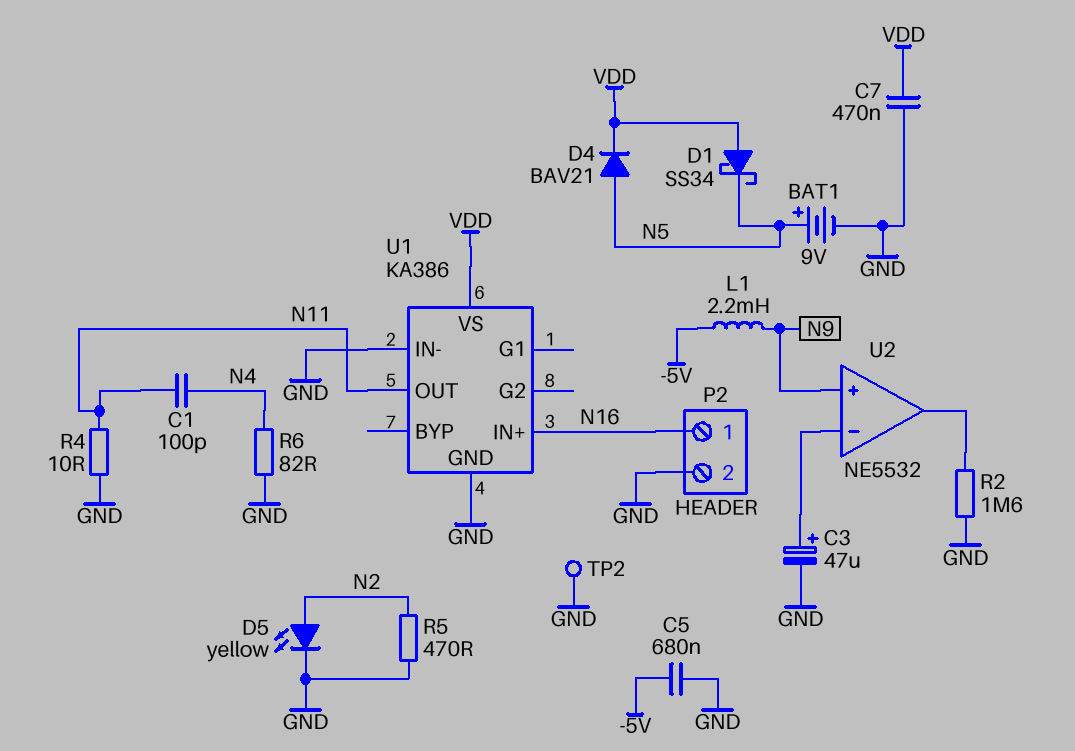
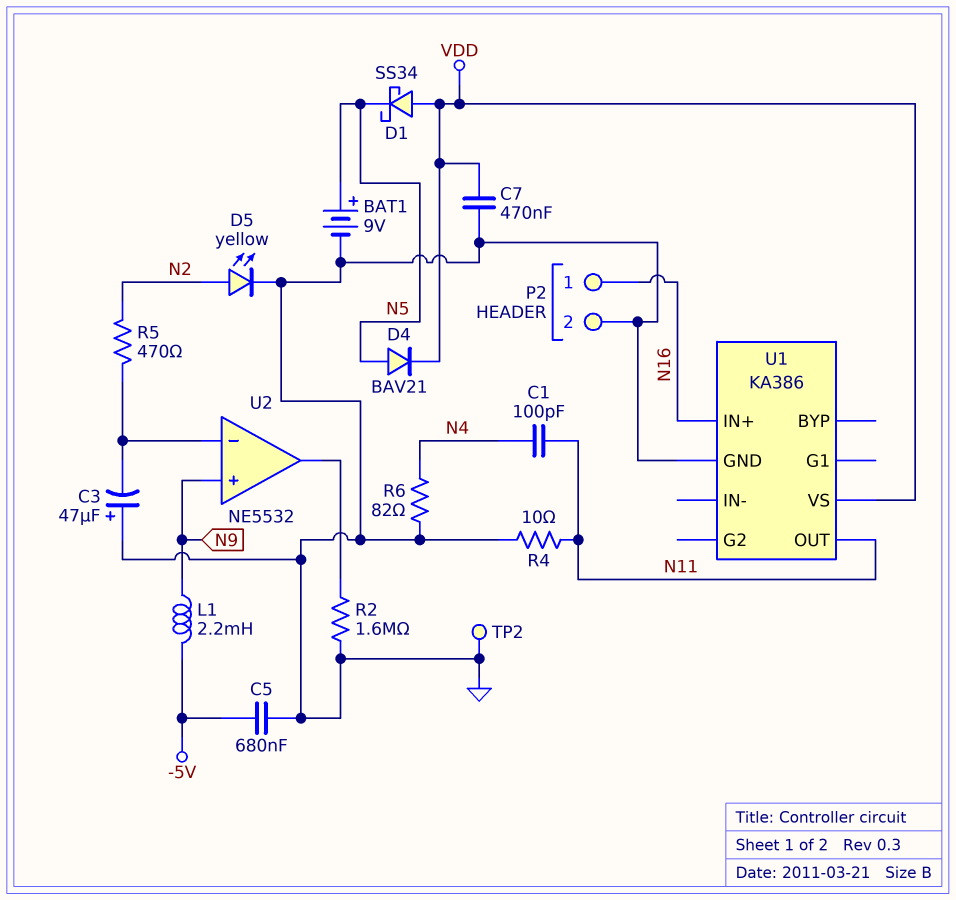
C3: 47uF (plus U2/in-, minus GND) -> 47uF (plus GND, minus U2/in-)
R5: 470 (GND, N2) -> 470 (N2, U2/in-)
U1 pin IN-: GND -> none

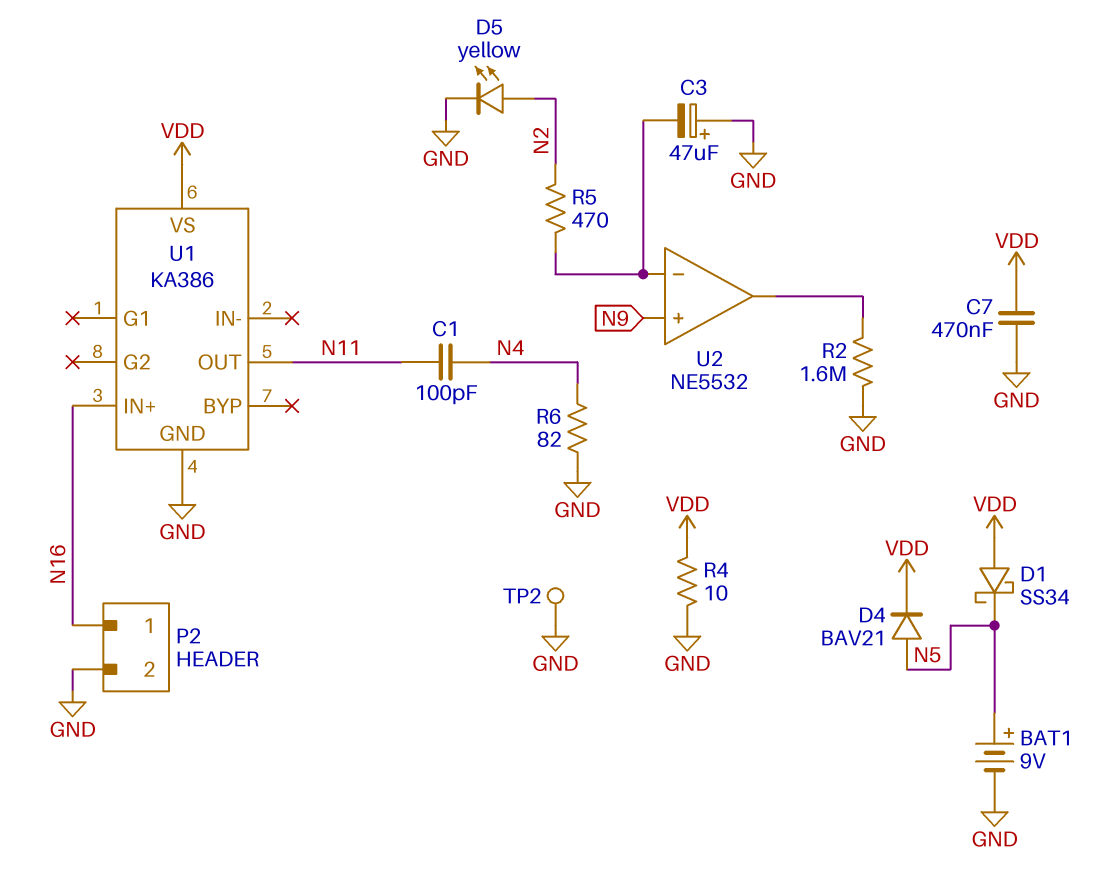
C5: 680nF (-5V, GND) -> none
L1: 2.2mH (-5V, N9) -> none
R4: 10 (GND, N11) -> 10 (GND, VDD)

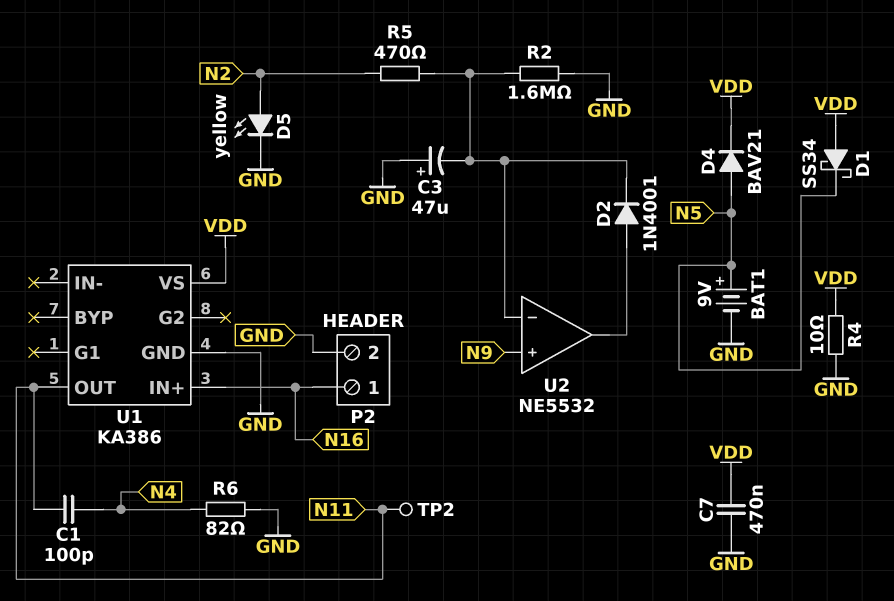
D2: none -> diode 1N4001 (A U2/out, K U2/in-)
R2: 1.6M (GND, U2/out) -> 1.6M (GND, U2/in-)
TP2: test point (GND) -> test point (N11)

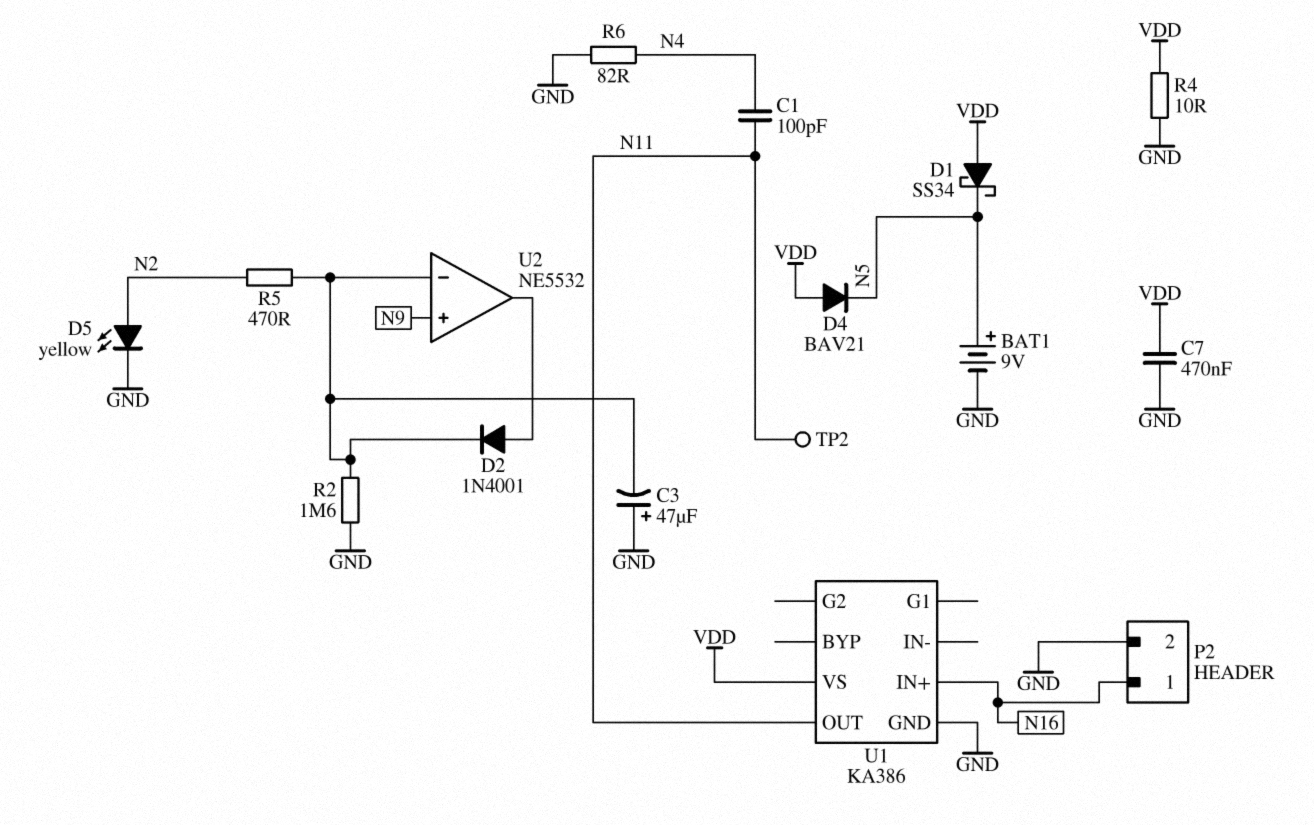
D4: diode BAV21 (A N5, K VDD) -> diode BAV21 (A VDD, K N5)

